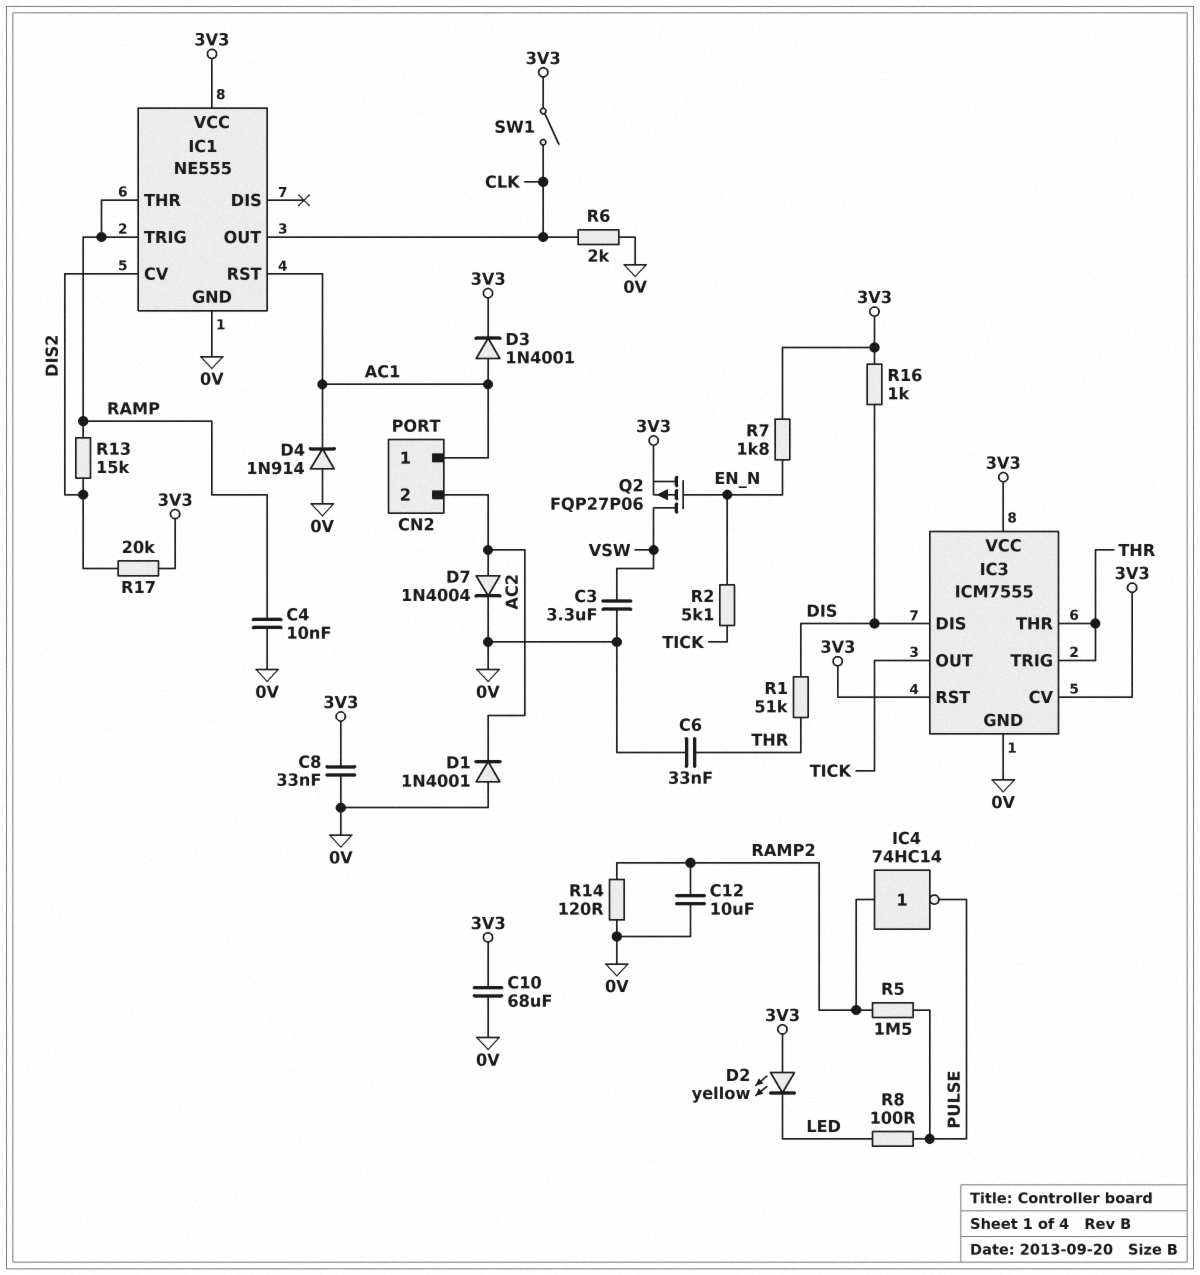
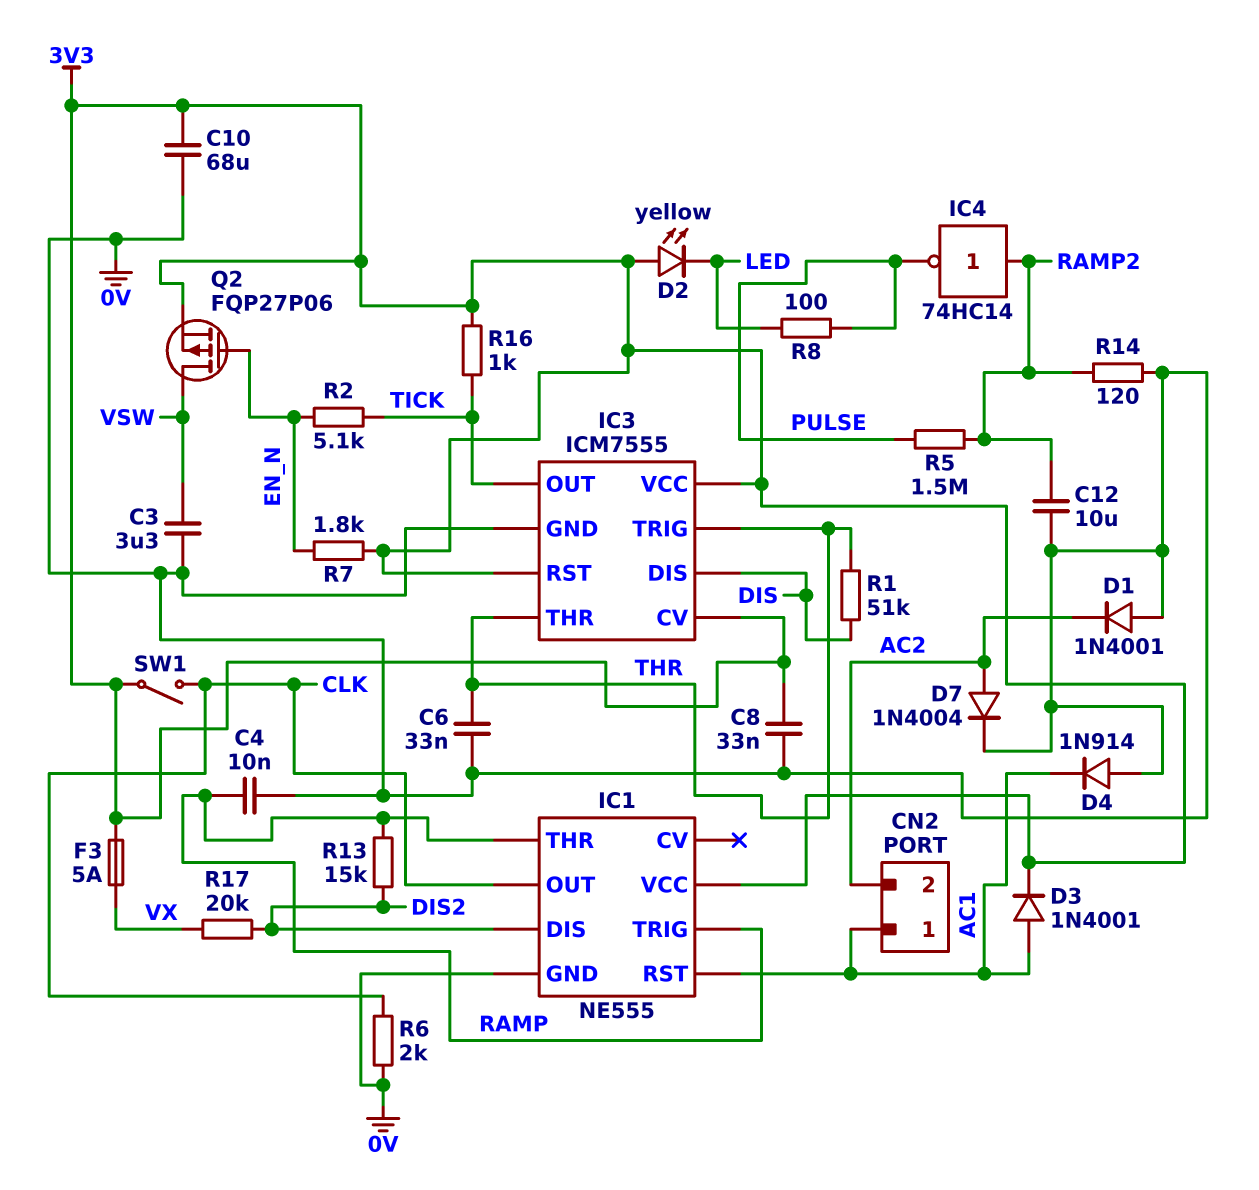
F3: none -> 5A (3V3, VX)
IC1 pin CV: DIS2 -> none
IC1 pin DIS: none -> DIS2
R16: 1k (3V3, DIS) -> 1k (3V3, TICK)
R17: 20k (3V3, DIS2) -> 20k (DIS2, VX)

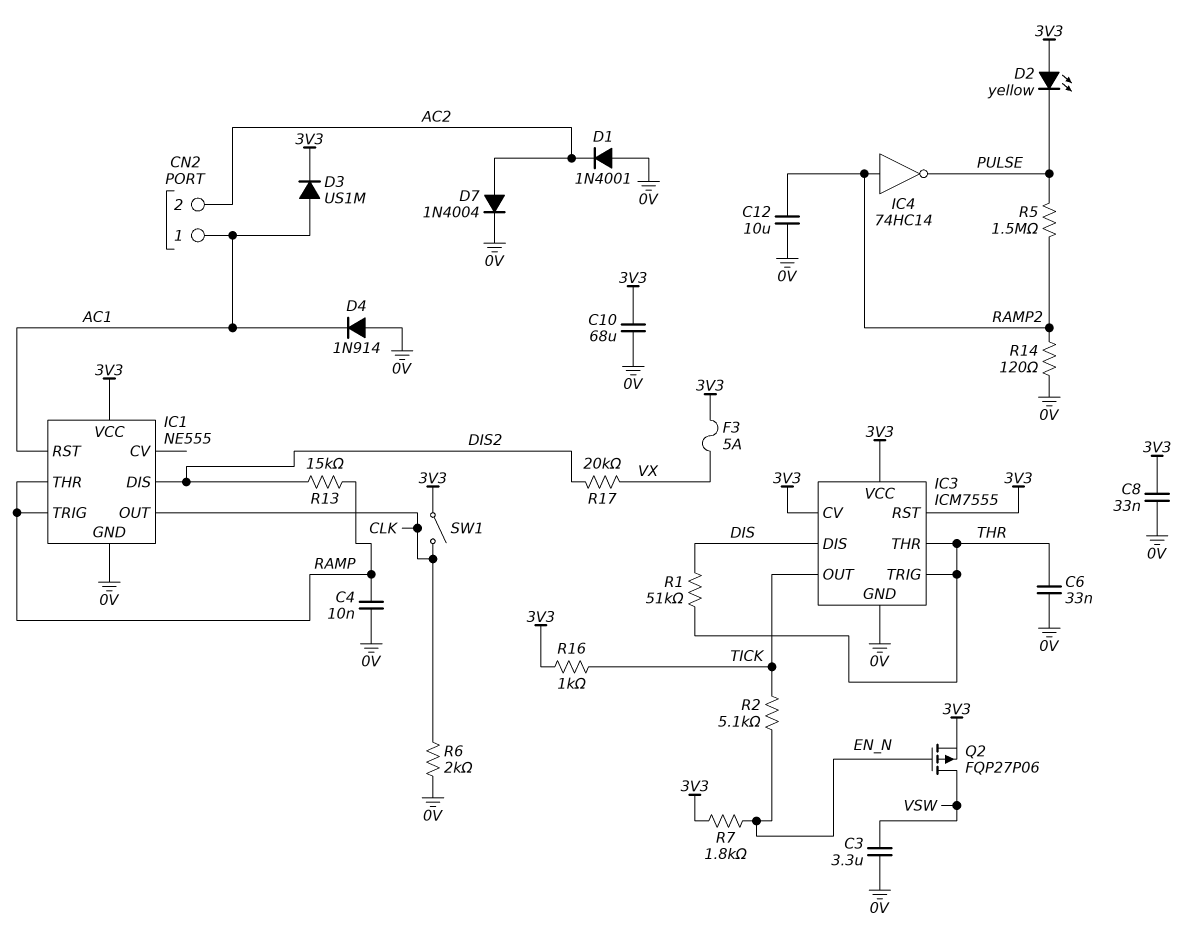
D2: LED yellow (A 3V3, K LED) -> LED yellow (A 3V3, K PULSE)
D3: diode 1N4001 (A AC1, K 3V3) -> diode US1M (A AC1, K 3V3)
R8: 100 (LED, PULSE) -> none

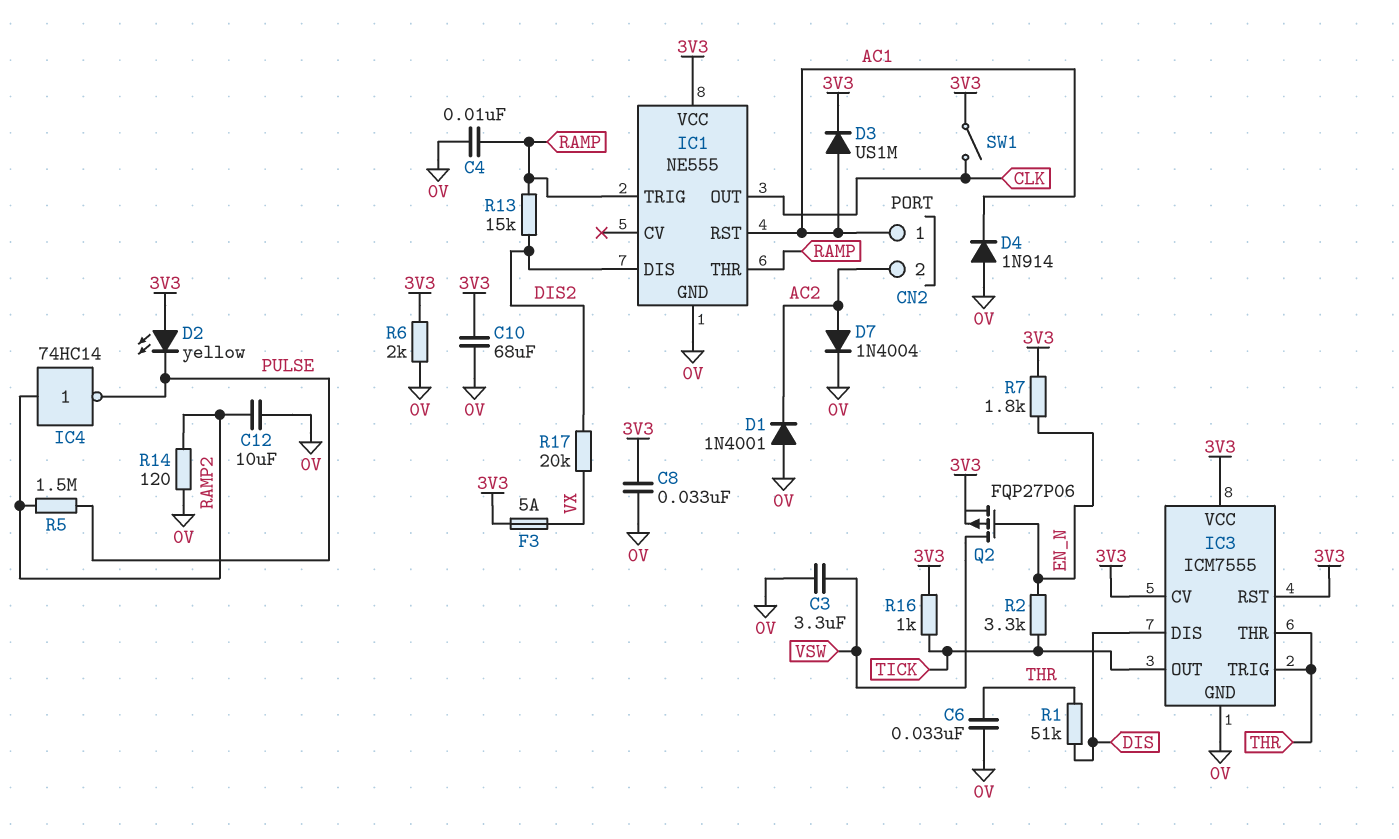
R2: 5.1k (EN_N, TICK) -> 3.3k (EN_N, TICK)
R6: 2k (0V, CLK) -> 2k (0V, 3V3)

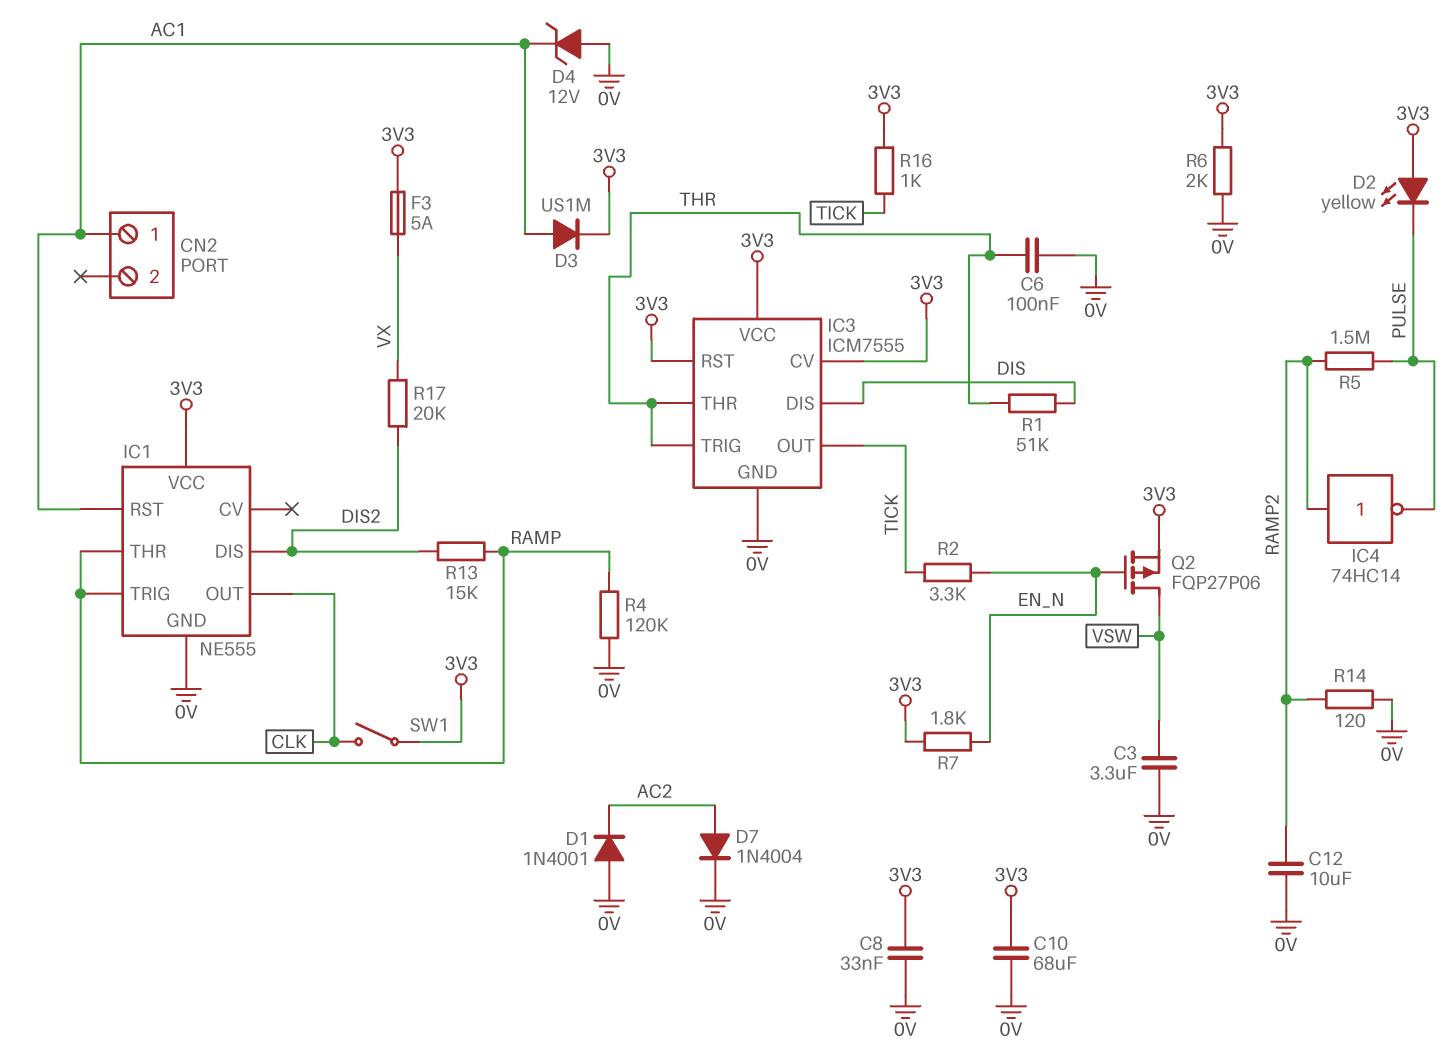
C4: 10nF (0V, RAMP) -> none
C6: 33nF (0V, THR) -> 100nF (0V, THR)
CN2 pin 2: AC2 -> none
D4: diode 1N914 (A 0V, K AC1) -> zener 12V (A 0V, K AC1)
R4: none -> 120k (0V, RAMP)

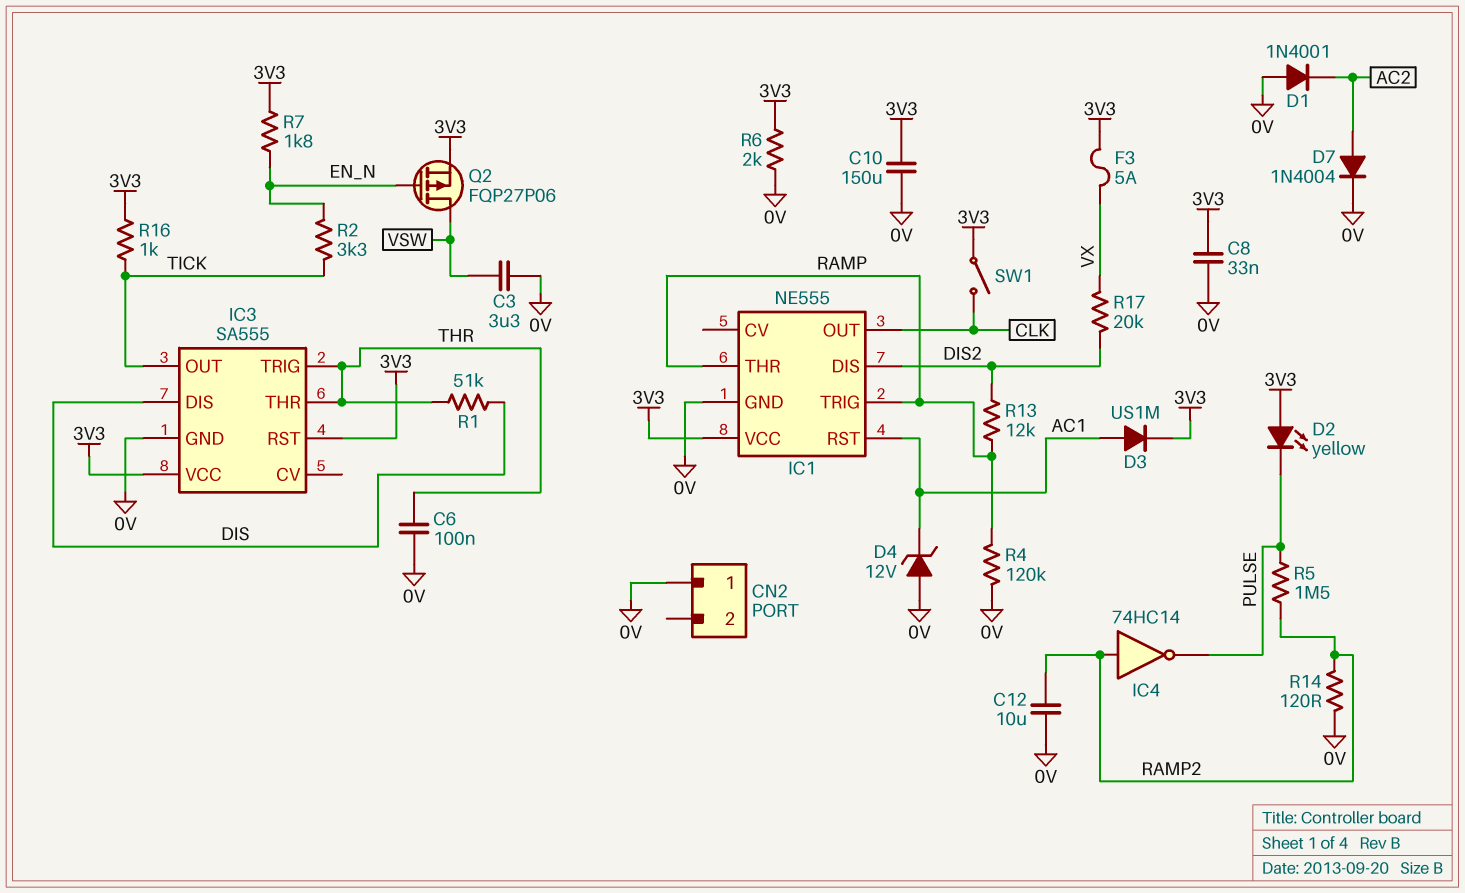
C10: 68uF (0V, 3V3) -> 150uF (0V, 3V3)
CN2 pin 1: AC1 -> 0V
IC3: ICM7555 -> SA555
IC3 pin CV: 3V3 -> none
R13: 15k (DIS2, RAMP) -> 12k (DIS2, RAMP)

